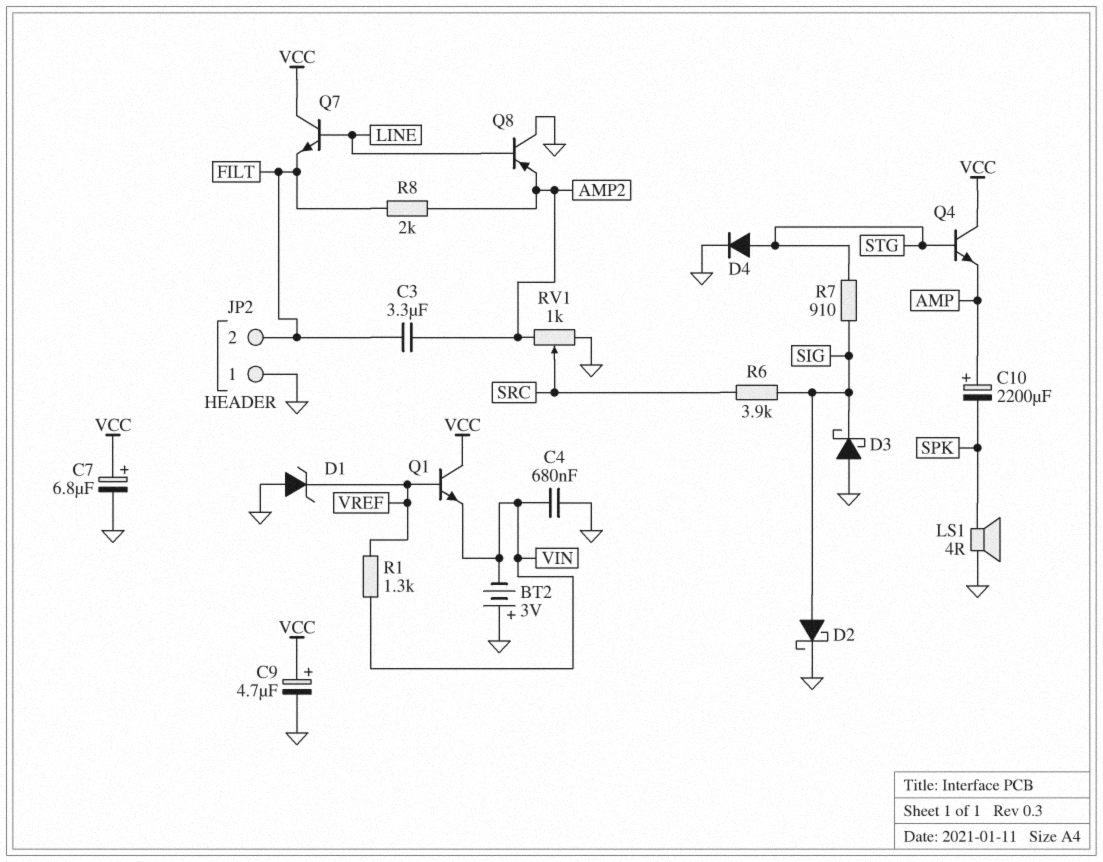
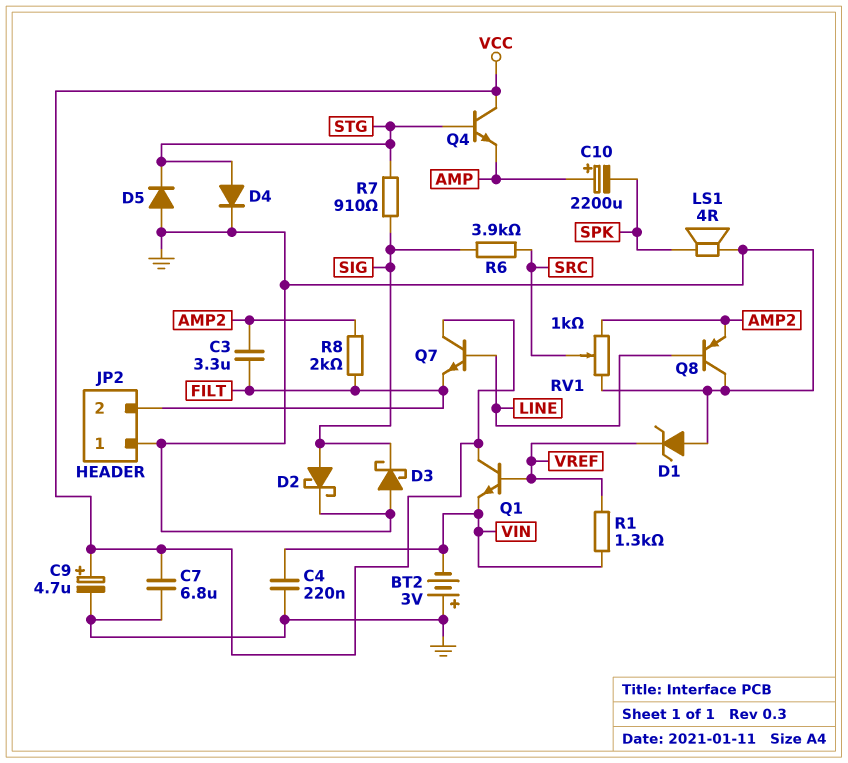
C4: 680nF (GND, VIN) -> 220nF (GND, VIN)
C7: 6.8uF (plus VCC, minus GND) -> 6.8uF (GND, VCC)
D5: none -> diode (A GND, K STG)

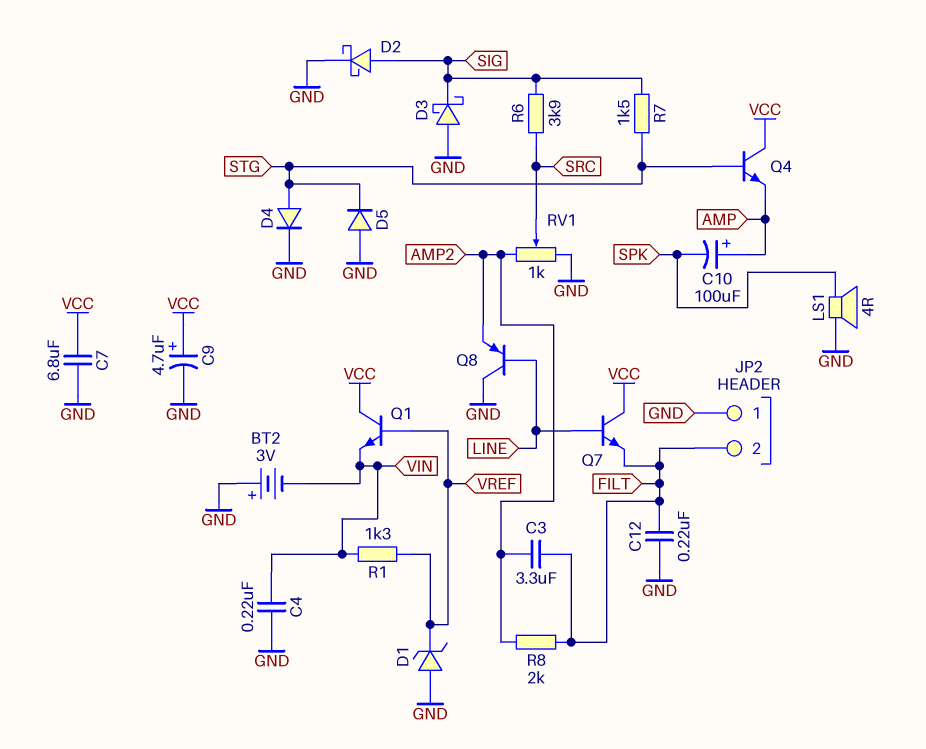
C10: 2200uF (plus AMP, minus SPK) -> 100uF (plus AMP, minus SPK)
C12: none -> 220nF (FILT, GND)
R7: 910 (SIG, STG) -> 1.5k (SIG, STG)

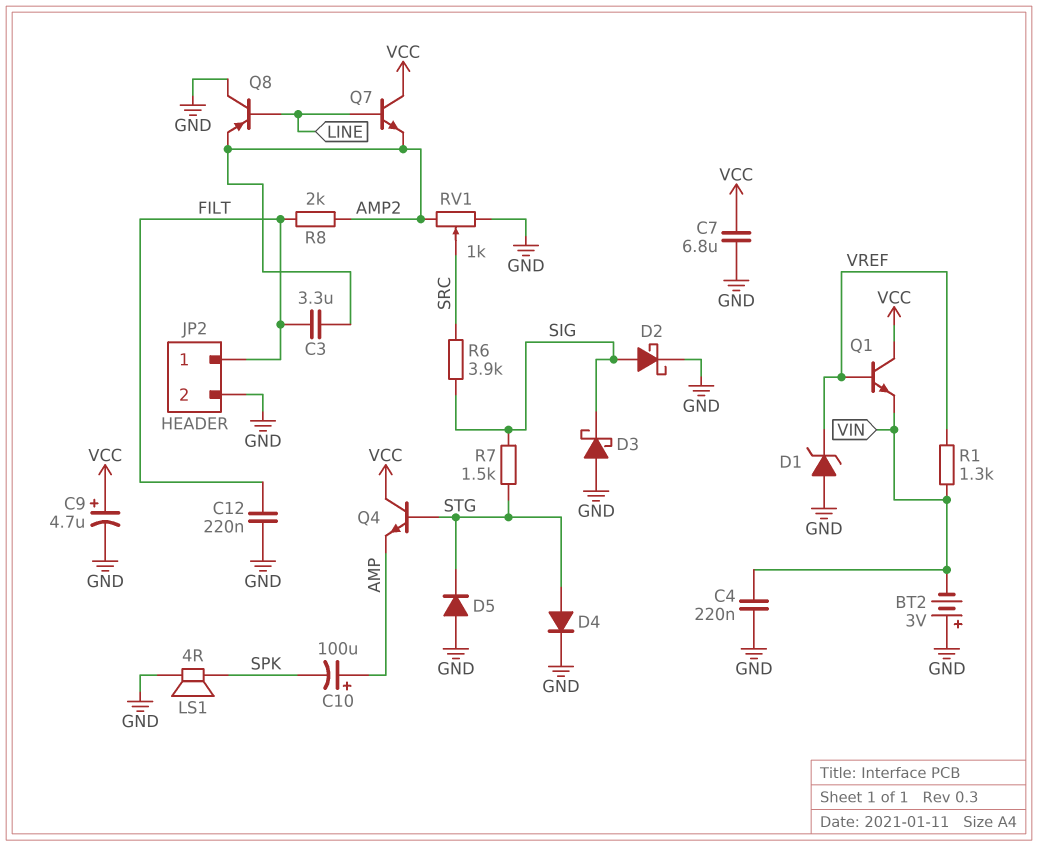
JP2 pin 1: GND -> FILT
JP2 pin 2: FILT -> GND
Q7: NPN (B LINE, C VCC, E FILT) -> NPN (B LINE, C VCC, E AMP2)

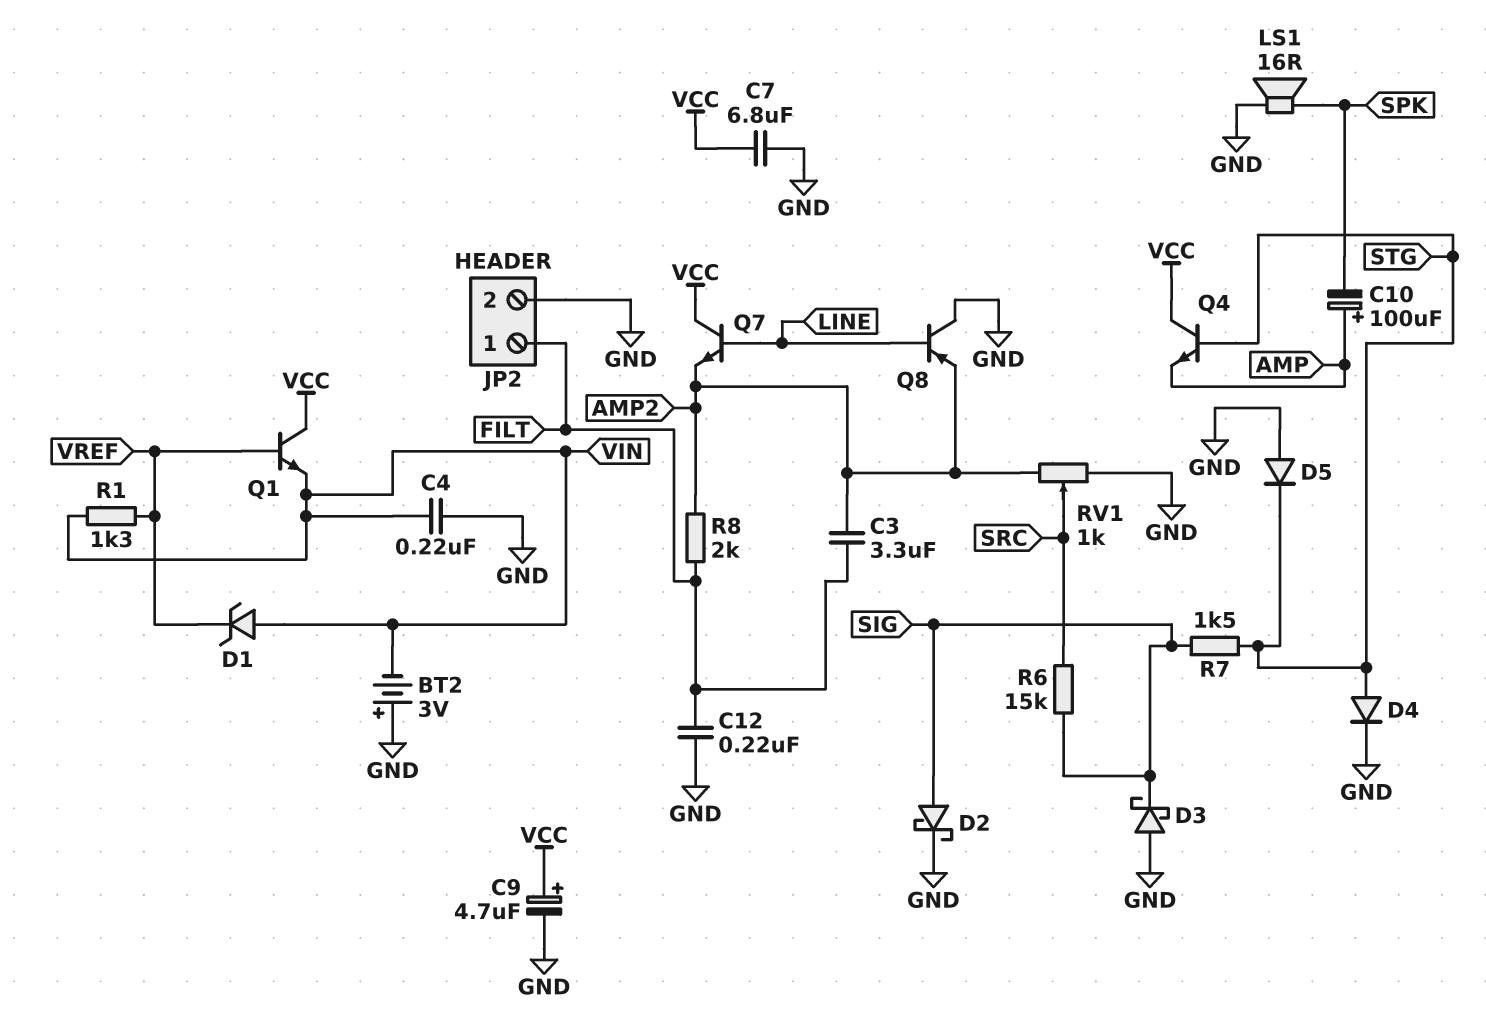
D1: zener (A GND, K VREF) -> zener (A VIN, K VREF)
LS1: speaker 4R (GND, SPK) -> speaker 16R (GND, SPK)
R6: 3.9k (SIG, SRC) -> 15k (SIG, SRC)

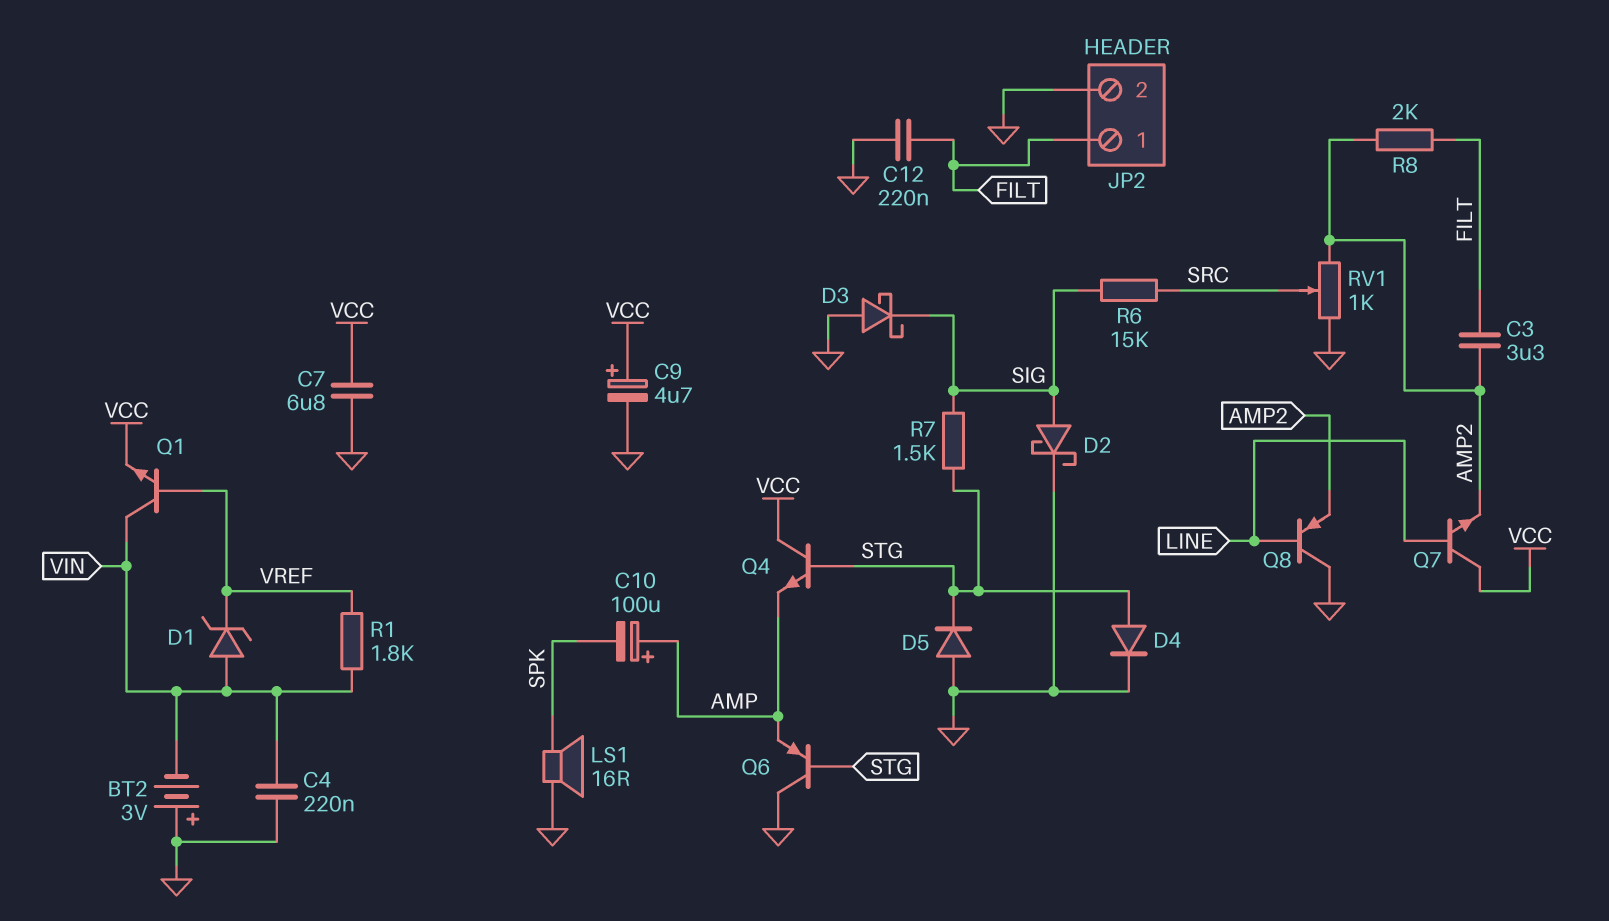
Q1: NPN (B VREF, C VCC, E VIN) -> NPN (B VREF, C VIN, E VCC)
Q6: none -> PNP (B STG, C GND, E AMP)
R1: 1.3k (VIN, VREF) -> 1.8k (VIN, VREF)

